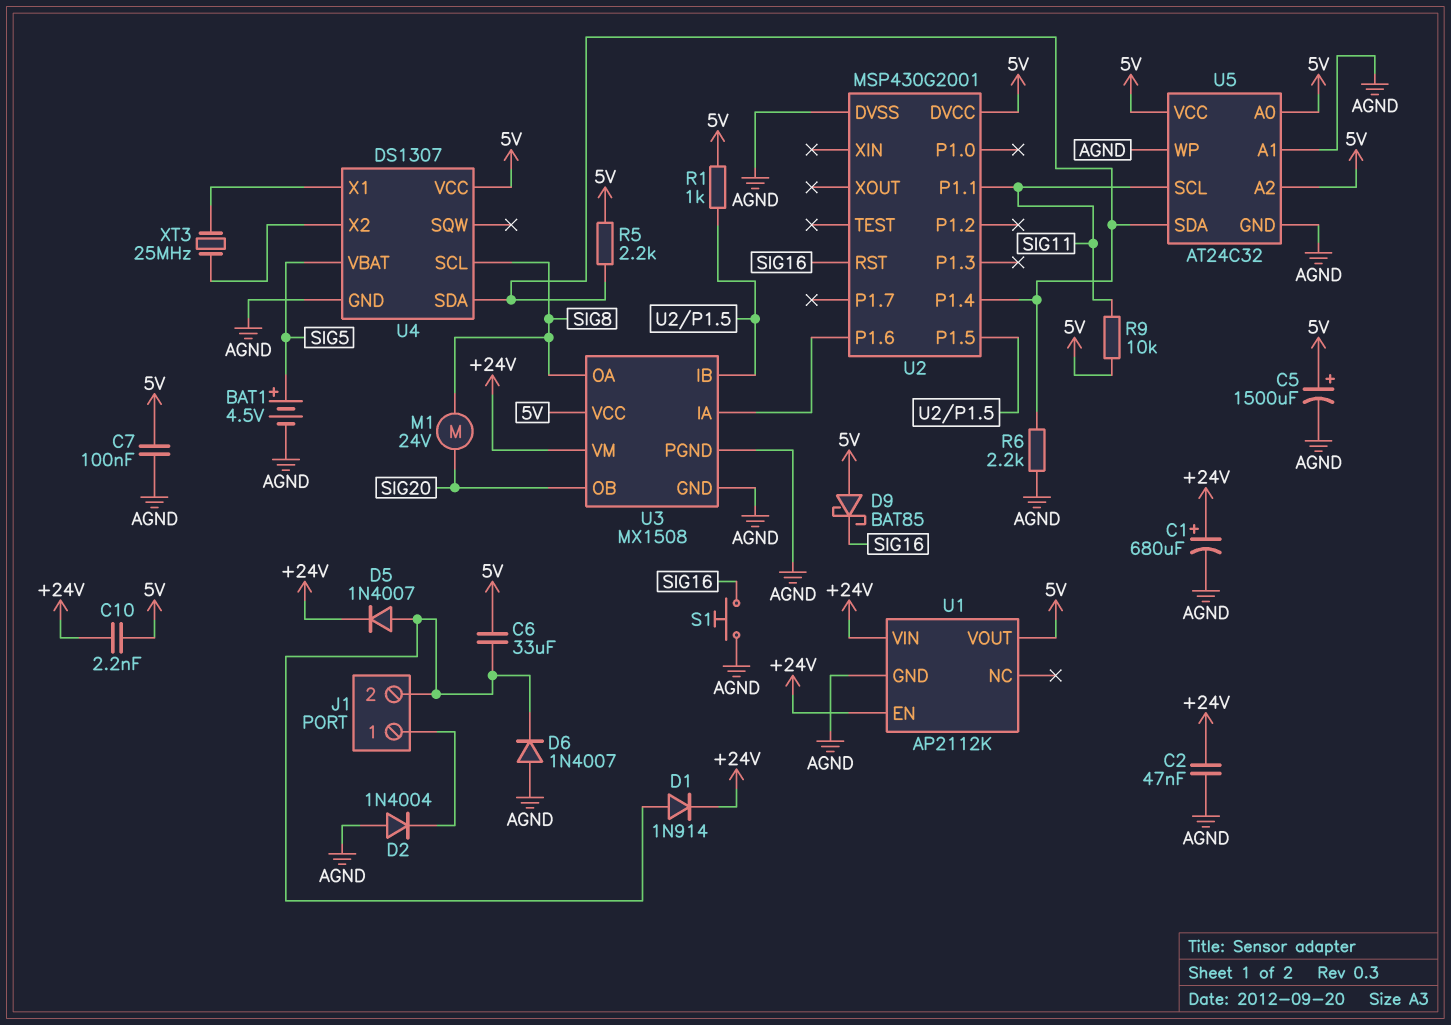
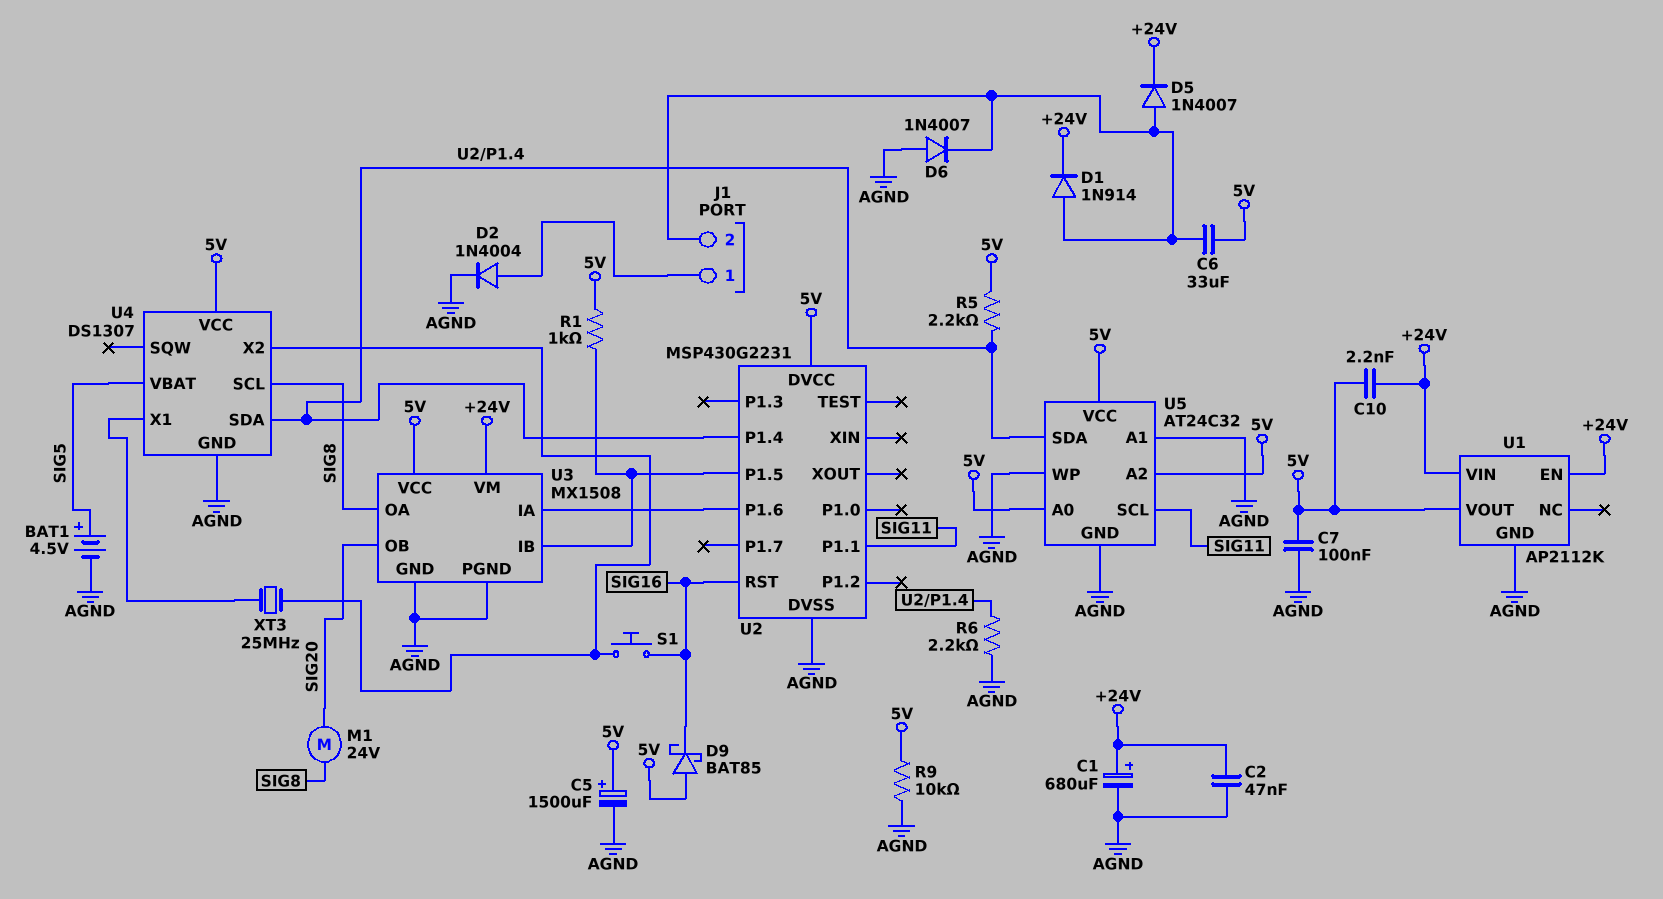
D2: diode 1N4004 (A AGND, K J1/1) -> diode 1N4004 (A J1/1, K AGND)
R9: 10k (5V, SIG11) -> 10k (5V, AGND)
S1: button (AGND, SIG16) -> button (SIG16, U4/X2)
U2: MSP430G2001 -> MSP430G2231

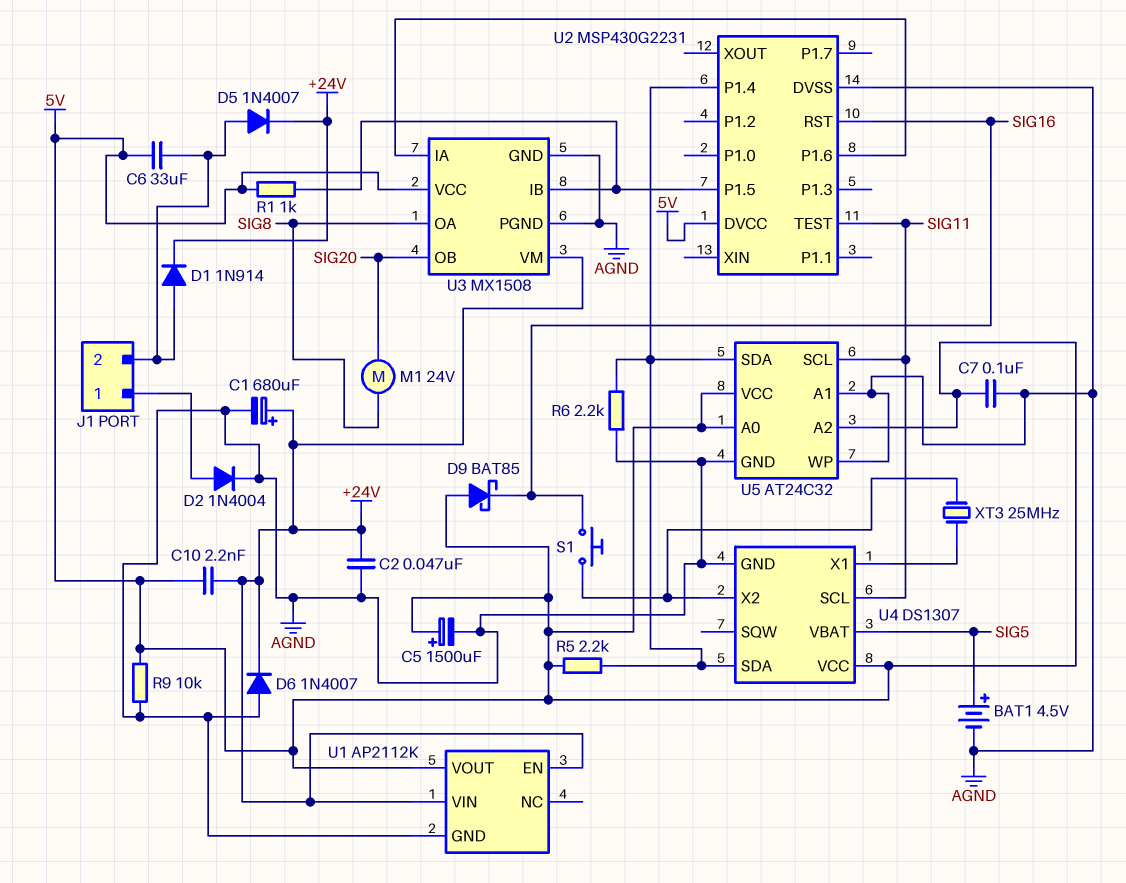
D6: diode 1N4007 (A AGND, K J1/2) -> diode 1N4007 (A AGND, K +24V)
U2 pin P1.1: SIG11 -> none
U2 pin TEST: none -> SIG11
U4 pin SCL: SIG8 -> SIG11

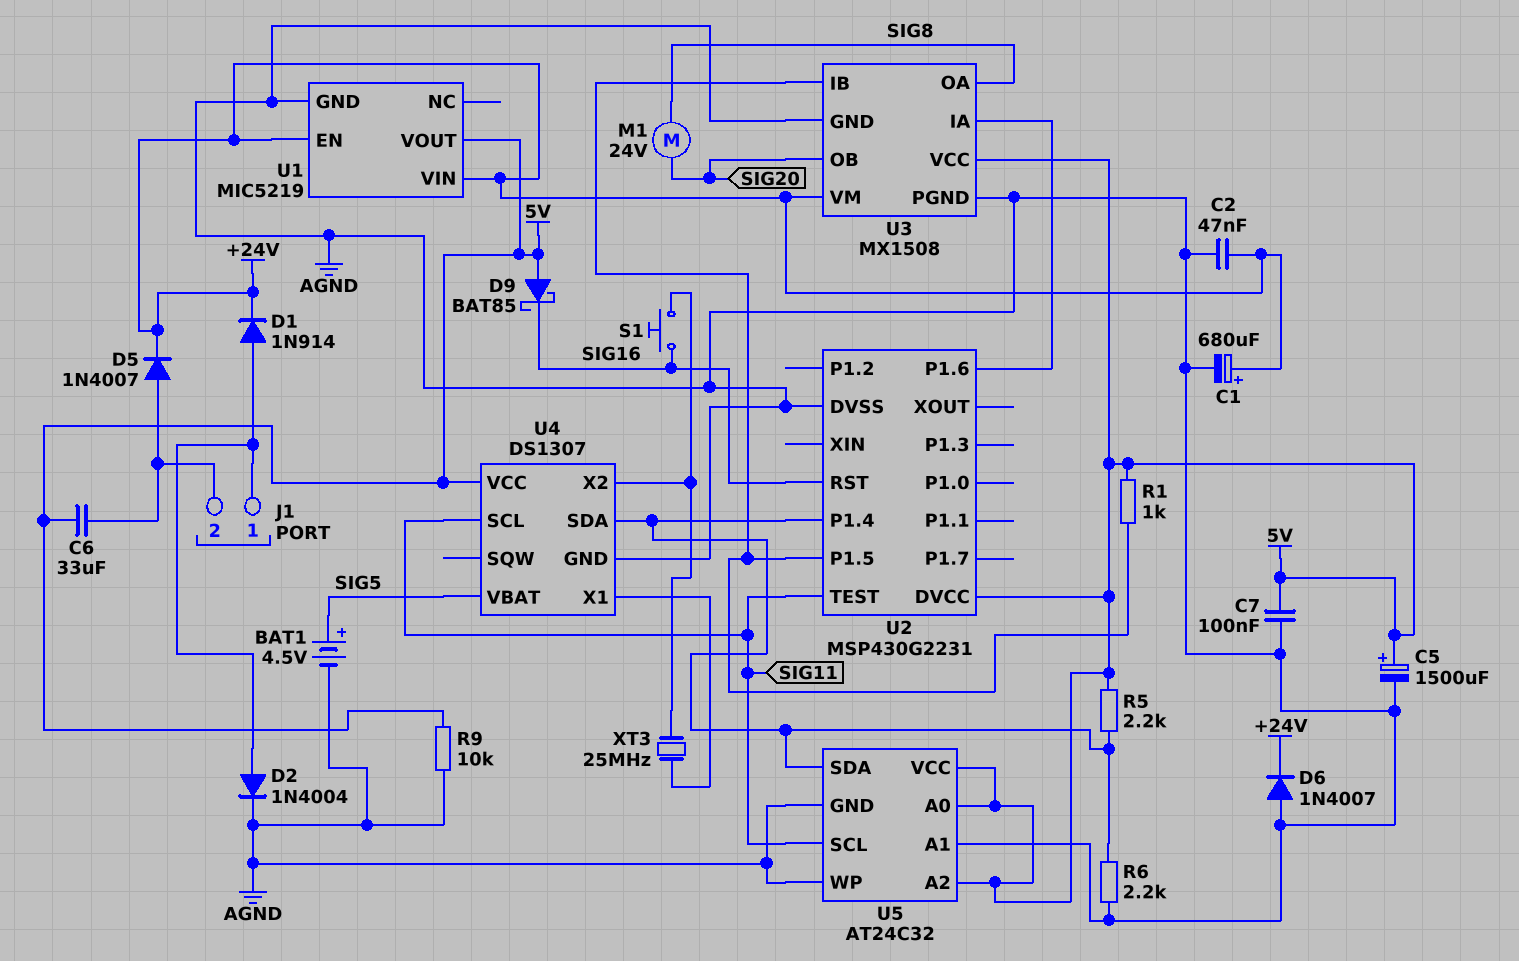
C10: 2.2nF (+24V, 5V) -> none
D1: diode 1N914 (A J1/2, K +24V) -> diode 1N914 (A J1/1, K +24V)
U1: AP2112K -> MIC5219

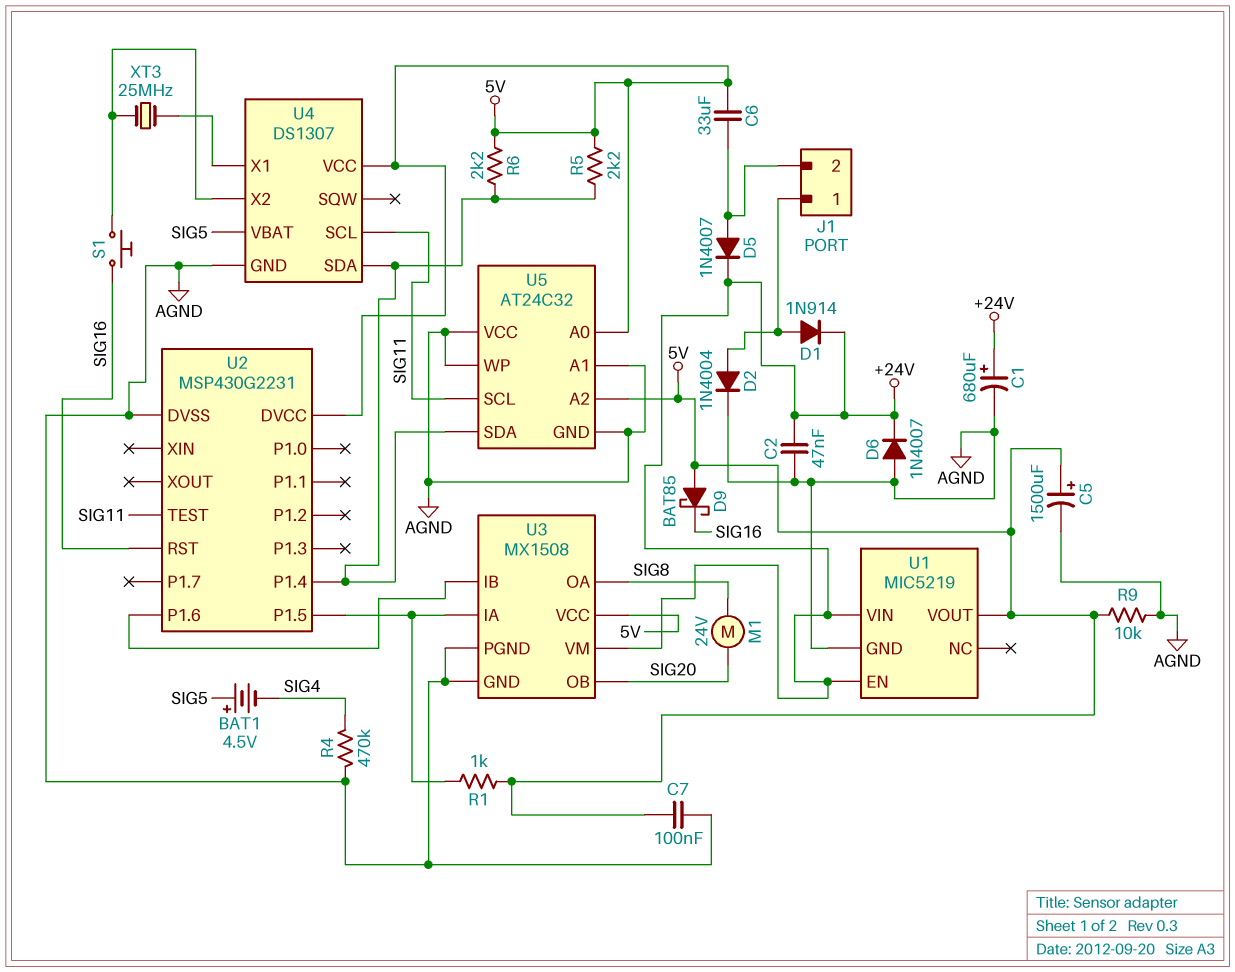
BAT1: 4.5V (plus SIG5, minus AGND) -> 4.5V (plus SIG5, minus SIG4)
R4: none -> 470k (AGND, SIG4)
R6: 2.2k (AGND, U2/P1.4) -> 2.2k (5V, U2/P1.4)
U3 pin IA: U2/P1.6 -> U2/P1.5
U3 pin IB: U2/P1.5 -> U2/P1.6
U5 pin VCC: 5V -> AGND

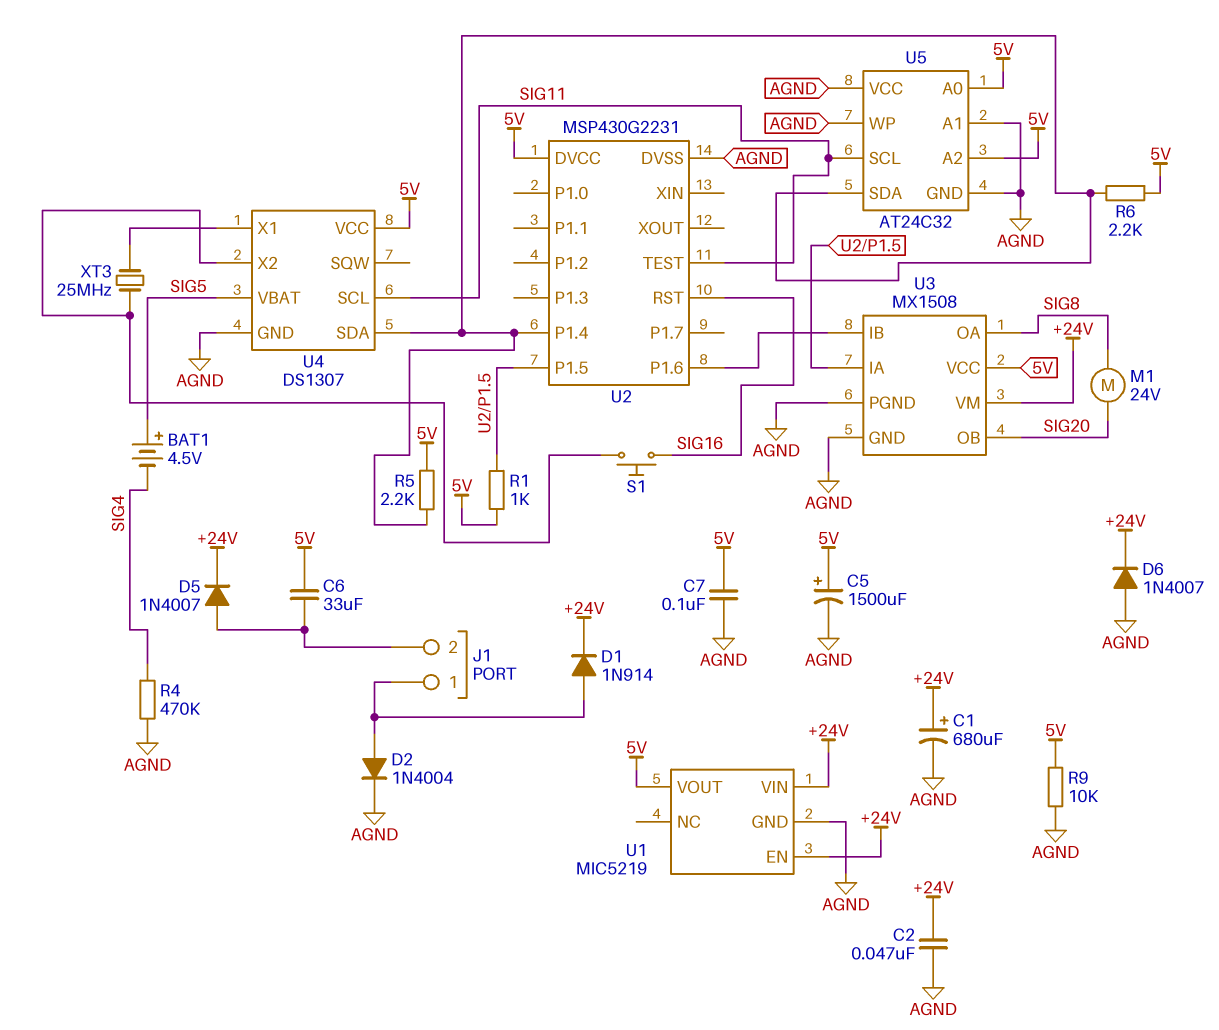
D9: schottky BAT85 (A 5V, K SIG16) -> none

